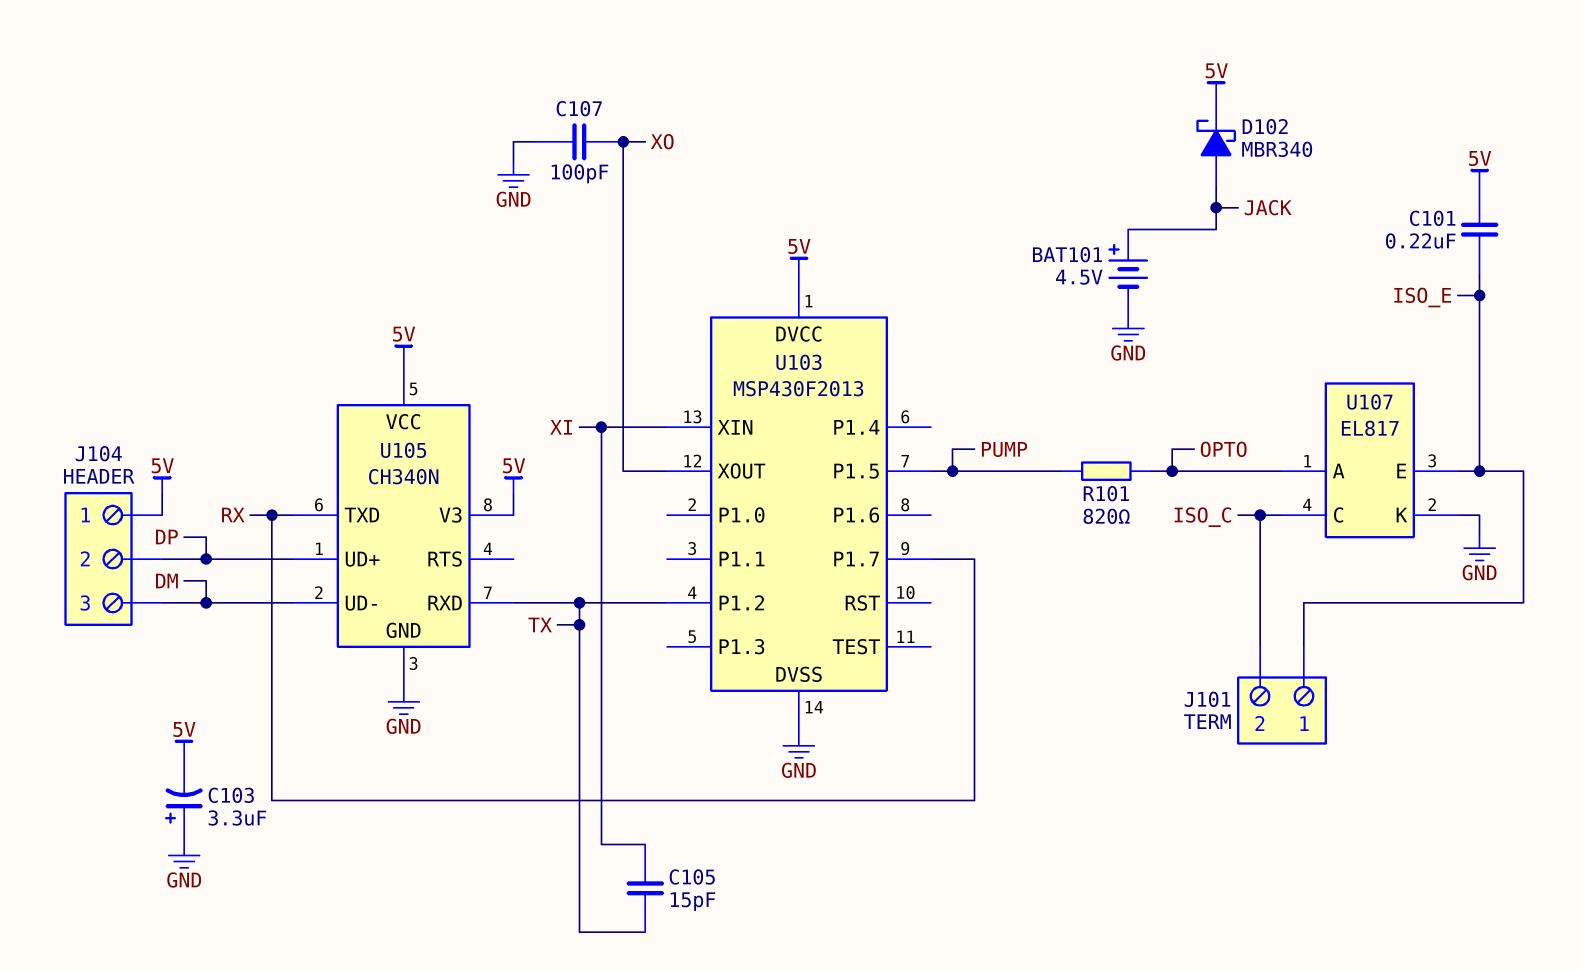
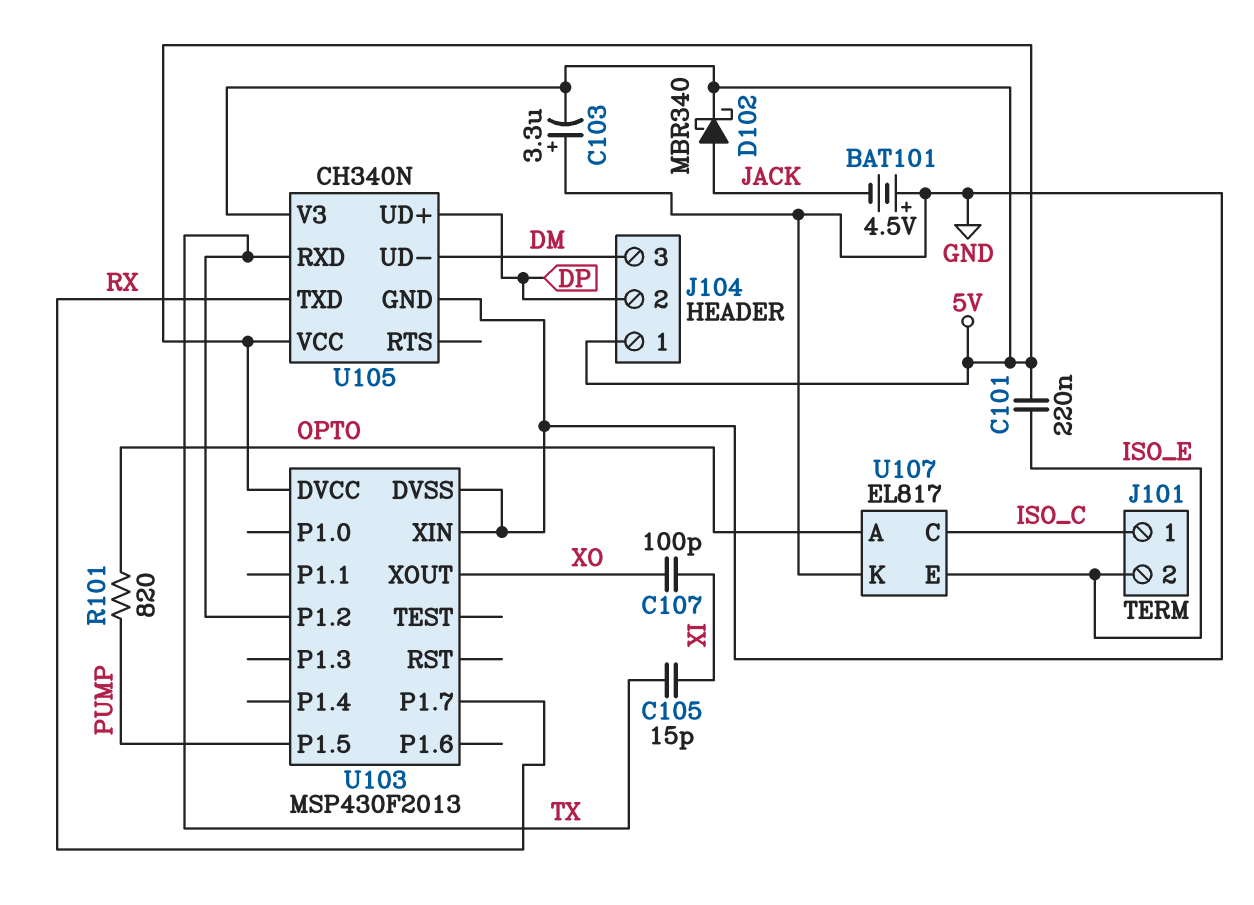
BAT101: 4.5V (plus JACK, minus GND) -> 4.5V (plus GND, minus JACK)
C107: 100pF (GND, XO) -> 100pF (XI, XO)
J101 pin 1: ISO_E -> ISO_C
J101 pin 2: ISO_C -> ISO_E
U103 pin XIN: XI -> GND

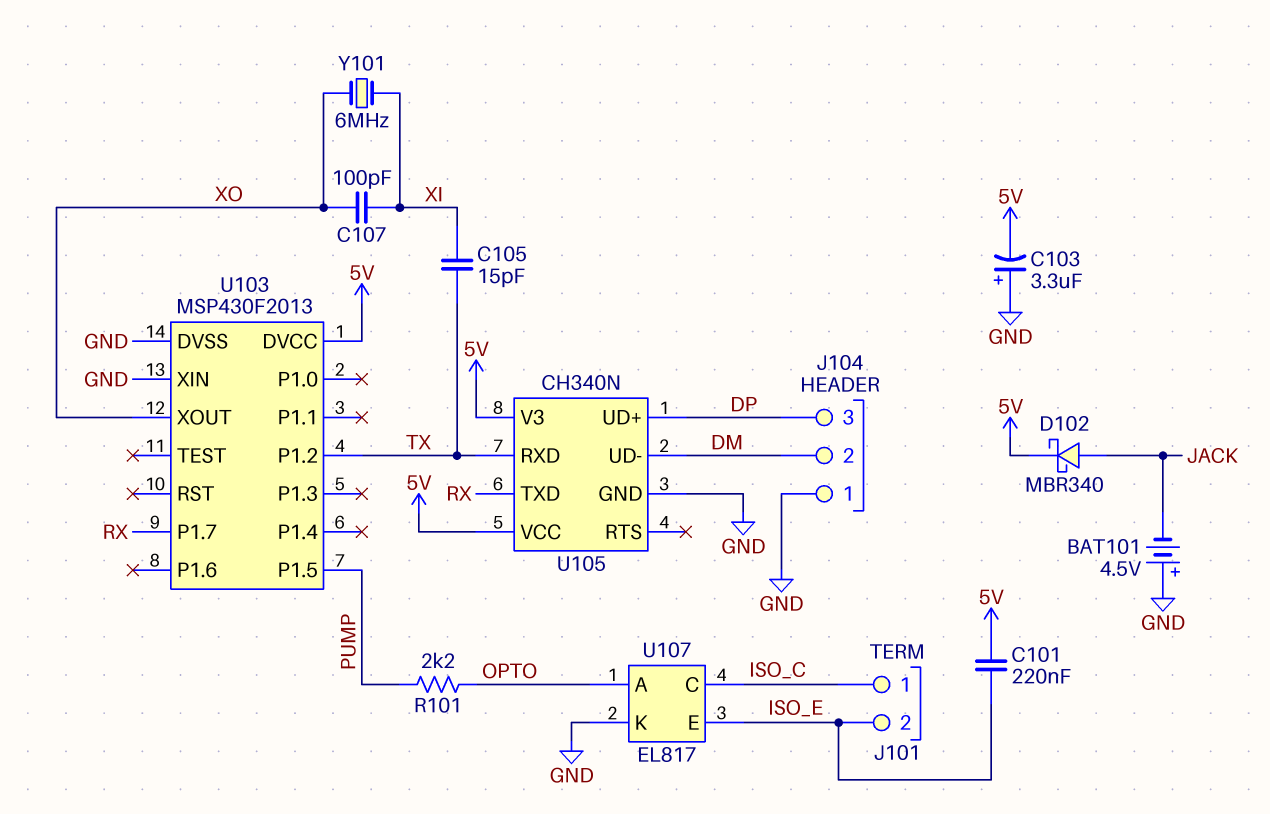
J104 pin 1: 5V -> GND
J104 pin 2: DP -> DM
J104 pin 3: DM -> DP
R101: 820 (OPTO, PUMP) -> 2.2k (OPTO, PUMP)
Y101: none -> 6MHz (XI, XO)

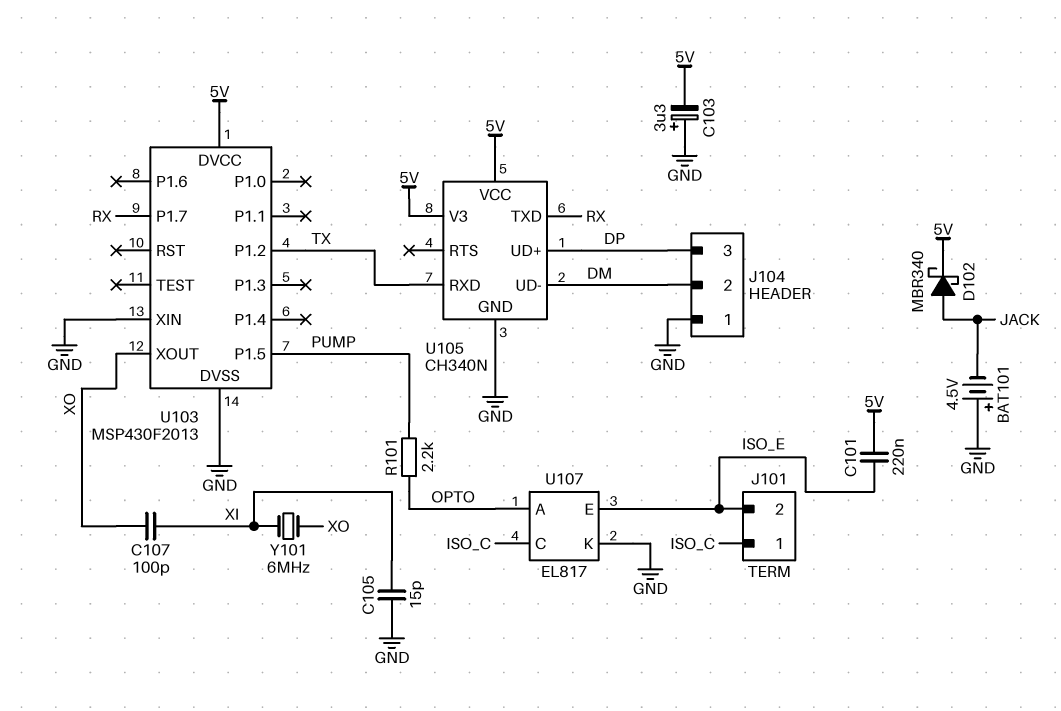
C105: 15pF (TX, XI) -> 15pF (GND, XI)

